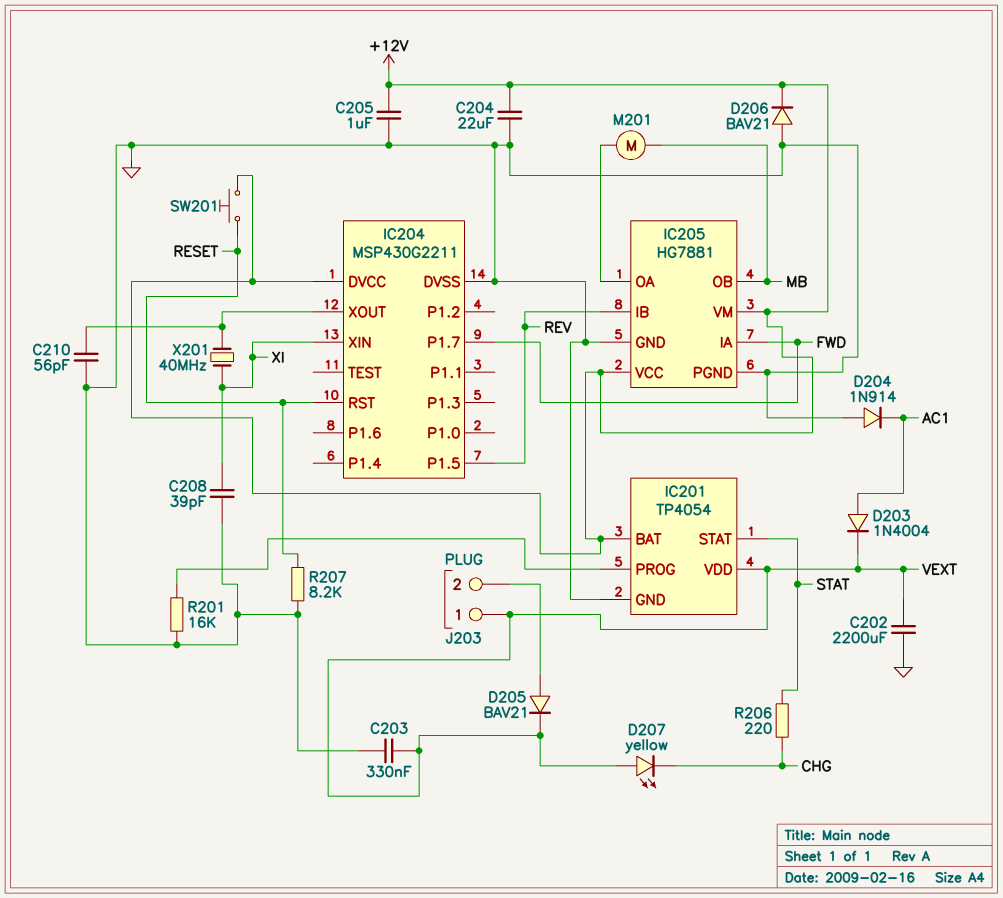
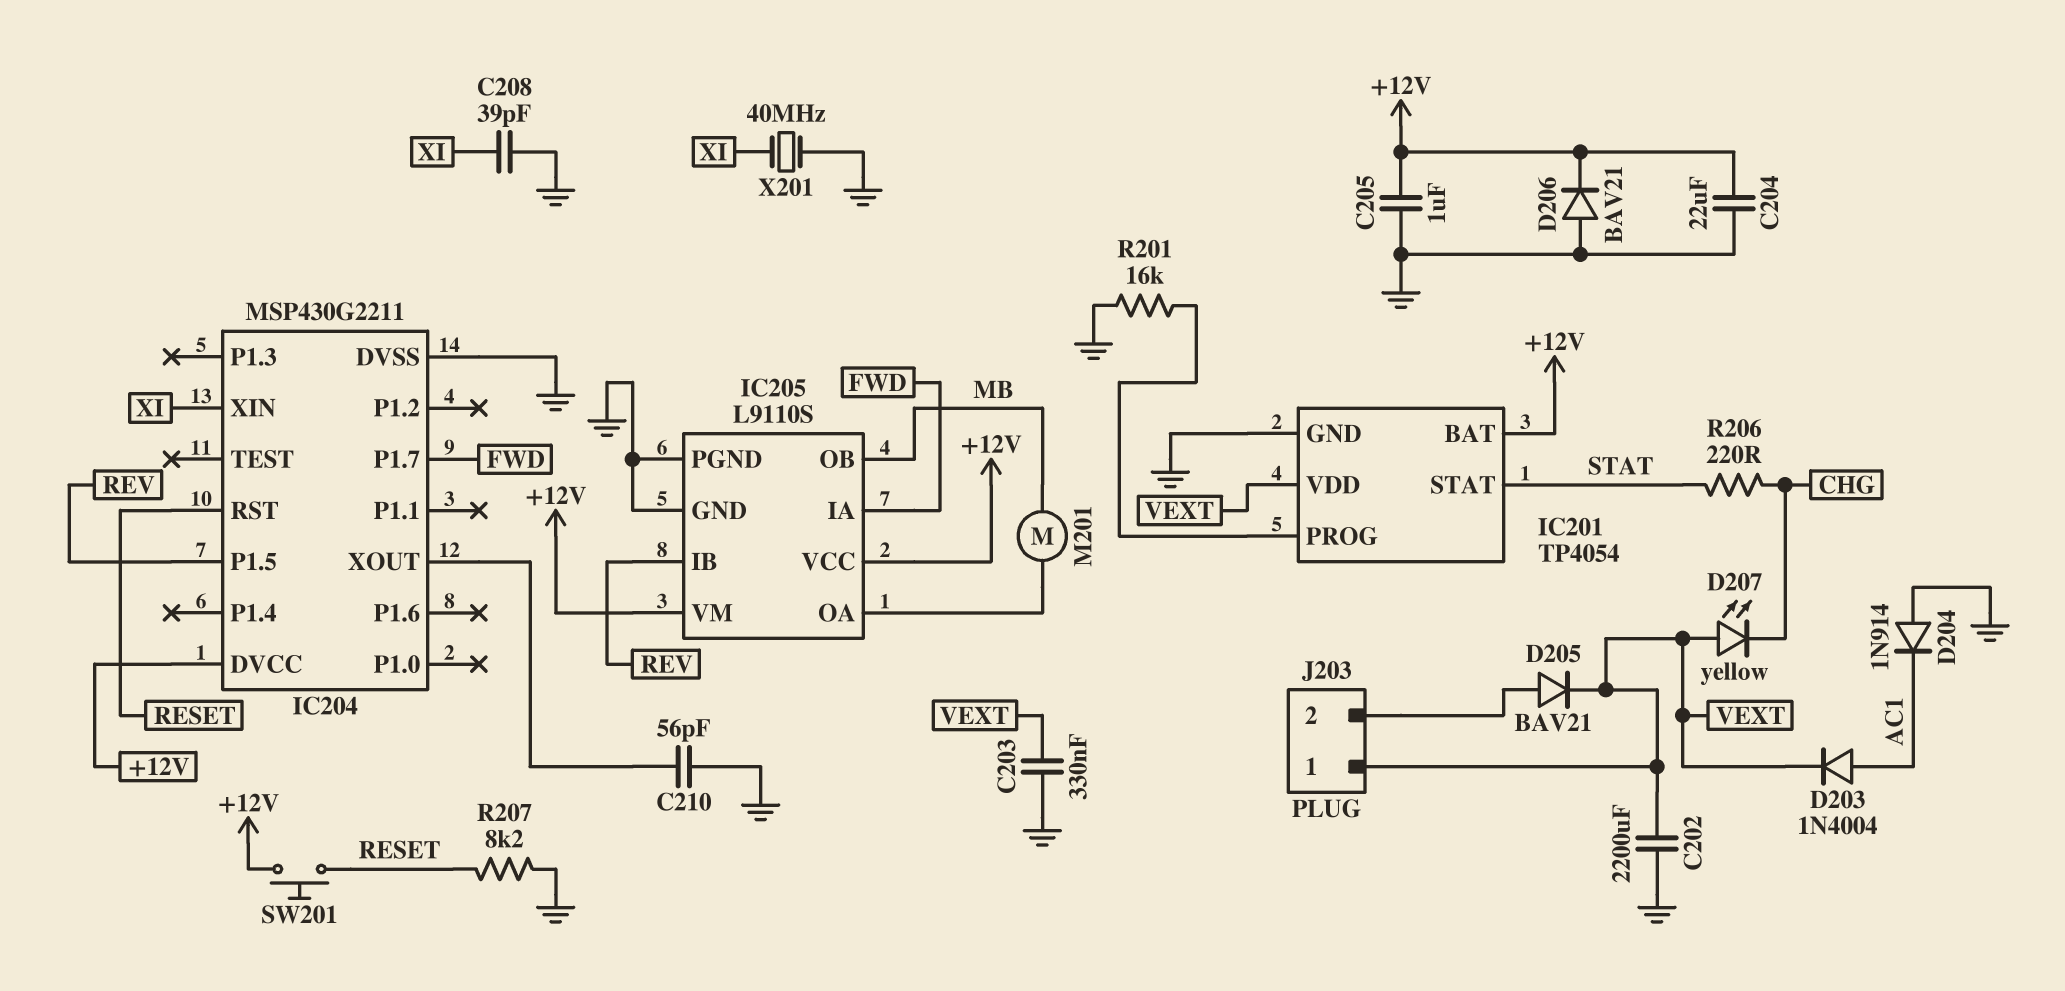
IC205: HG7881 -> L9110S
X201: 40MHz (IC204/XOUT, XI) -> 40MHz (GND, XI)

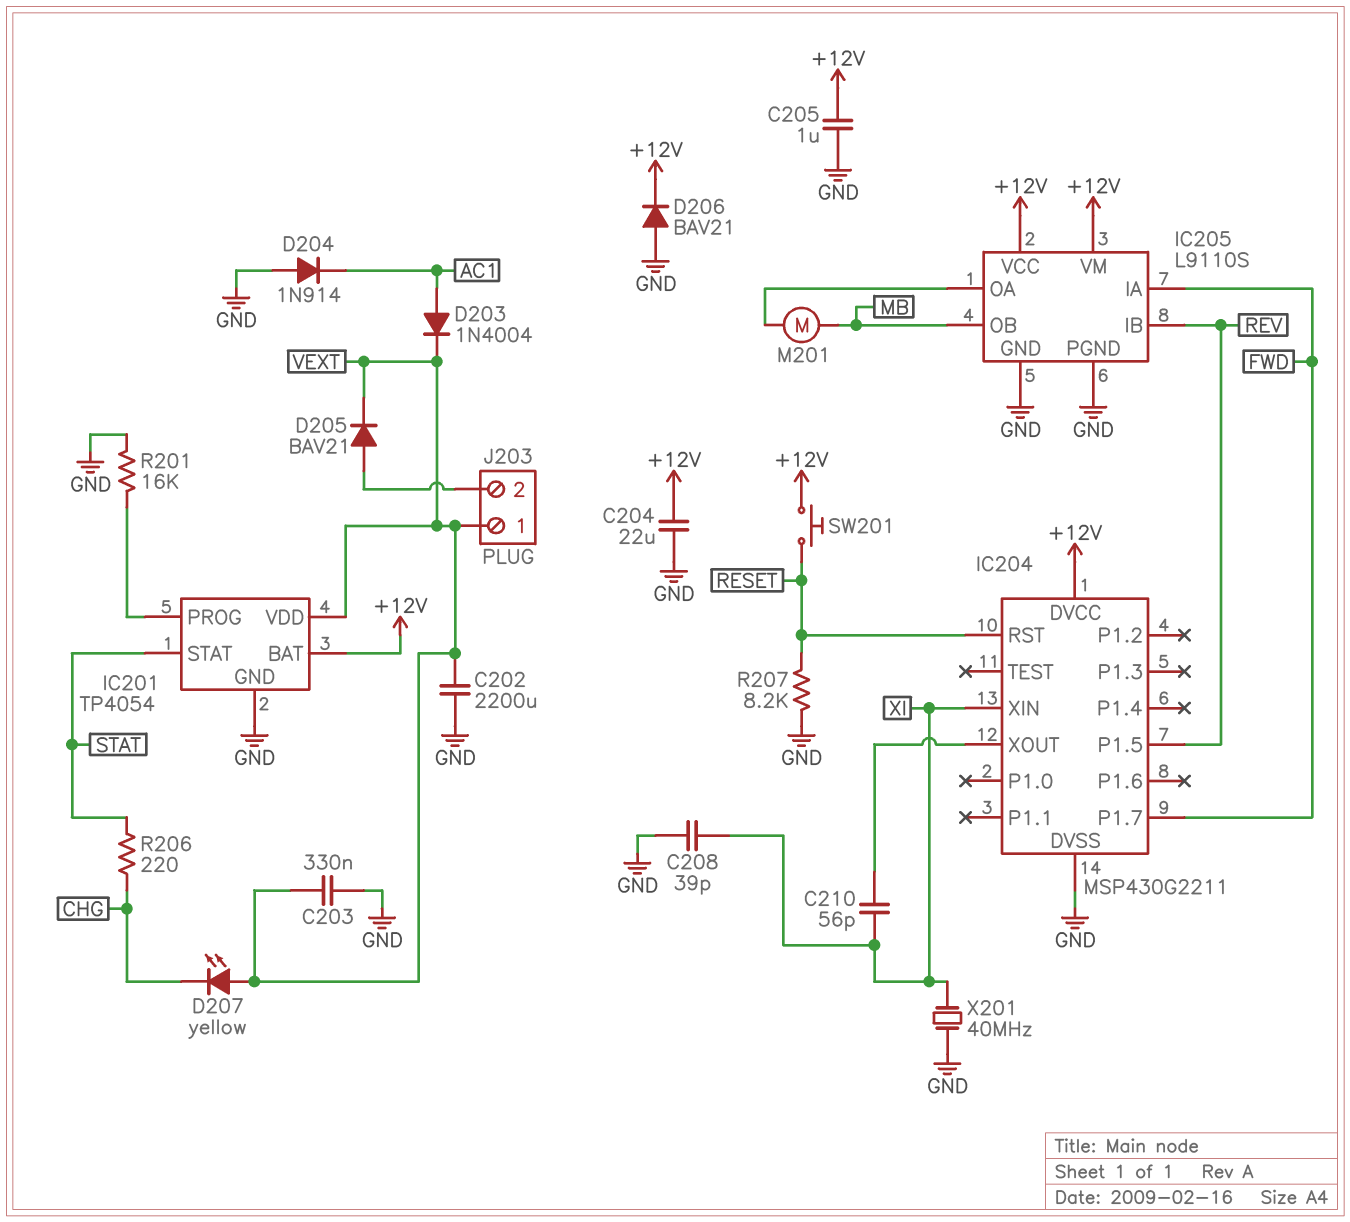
C210: 56pF (GND, IC204/XOUT) -> 56pF (IC204/XOUT, XI)

